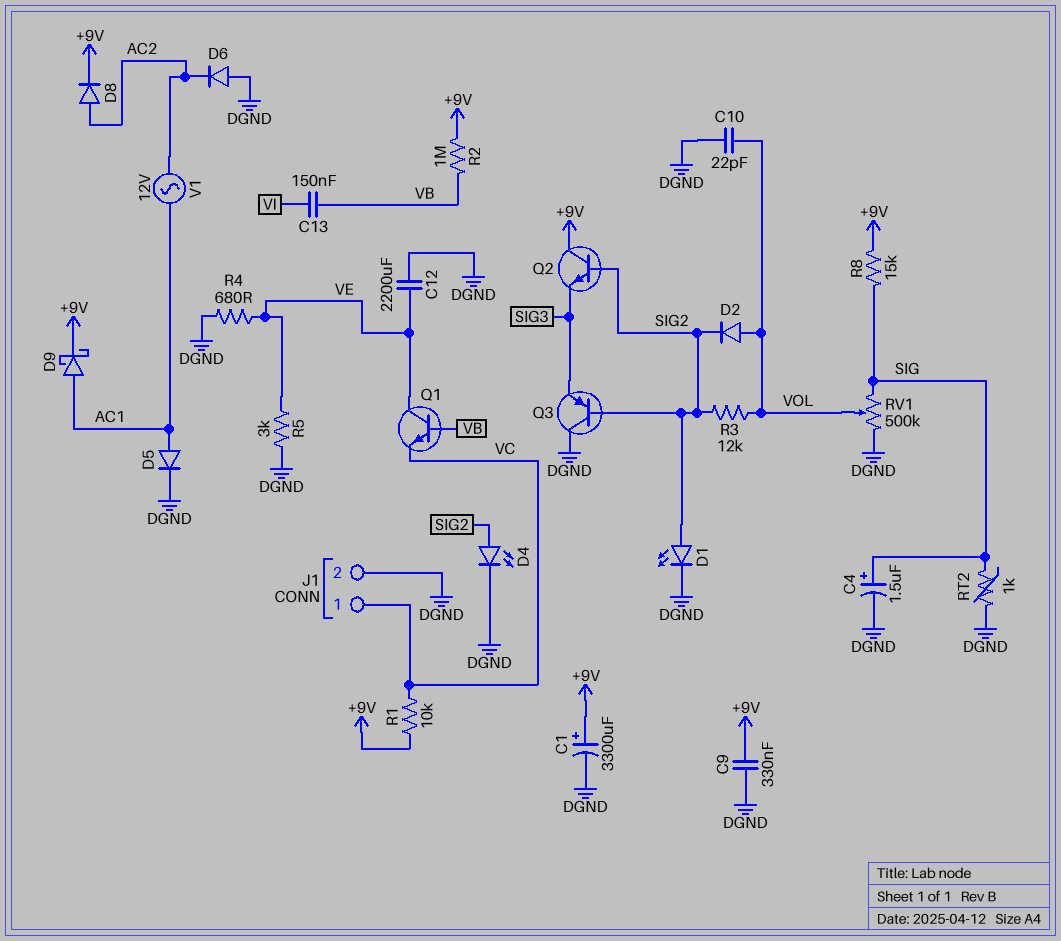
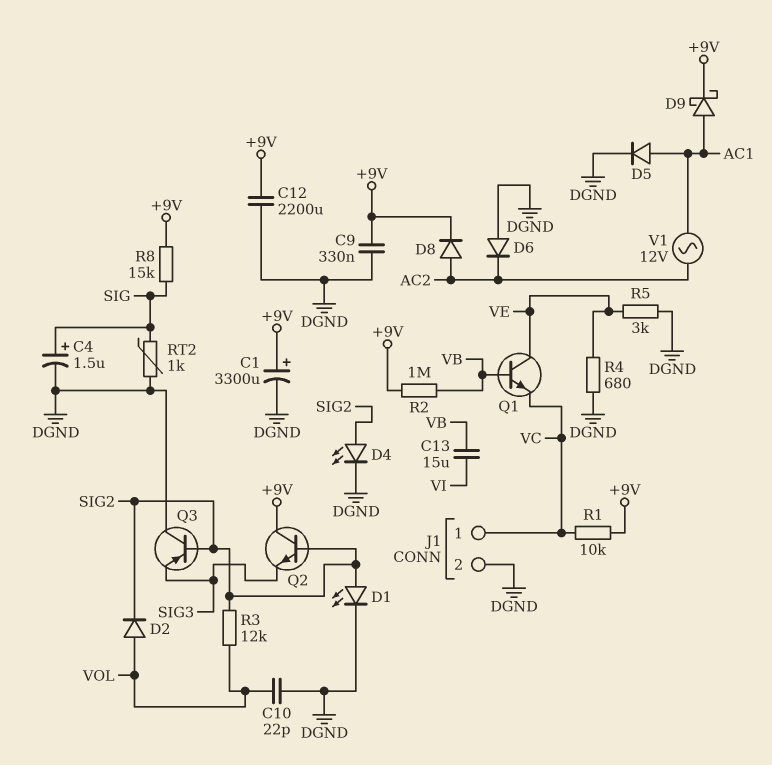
C12: 2200uF (DGND, VE) -> 2200uF (+9V, DGND)
C13: 150nF (VB, VI) -> 15uF (VB, VI)
RV1: 500k (DGND, SIG, wiper VOL) -> none

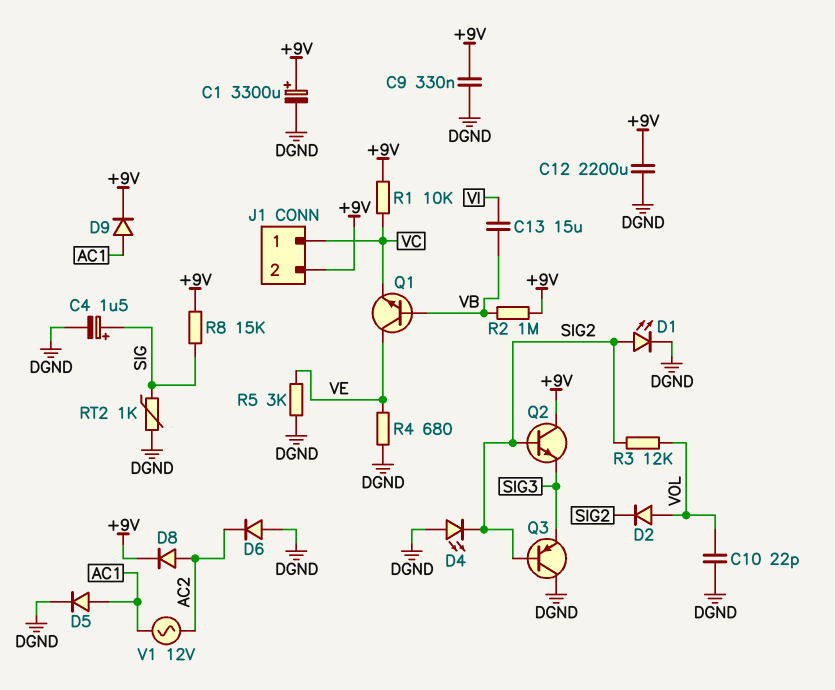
D4: LED (A SIG2, K DGND) -> LED (A DGND, K SIG2)
D9: schottky (A AC1, K +9V) -> diode (A AC1, K +9V)
J1 pin 2: DGND -> +9V

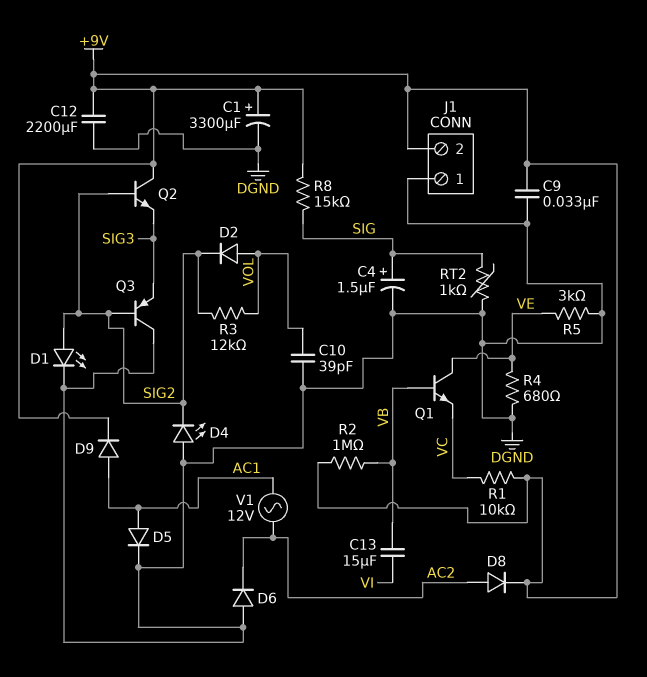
C9: 330nF (+9V, DGND) -> 33nF (+9V, DGND)
C10: 22pF (DGND, VOL) -> 39pF (DGND, VOL)
J1 pin 1: VC -> DGND

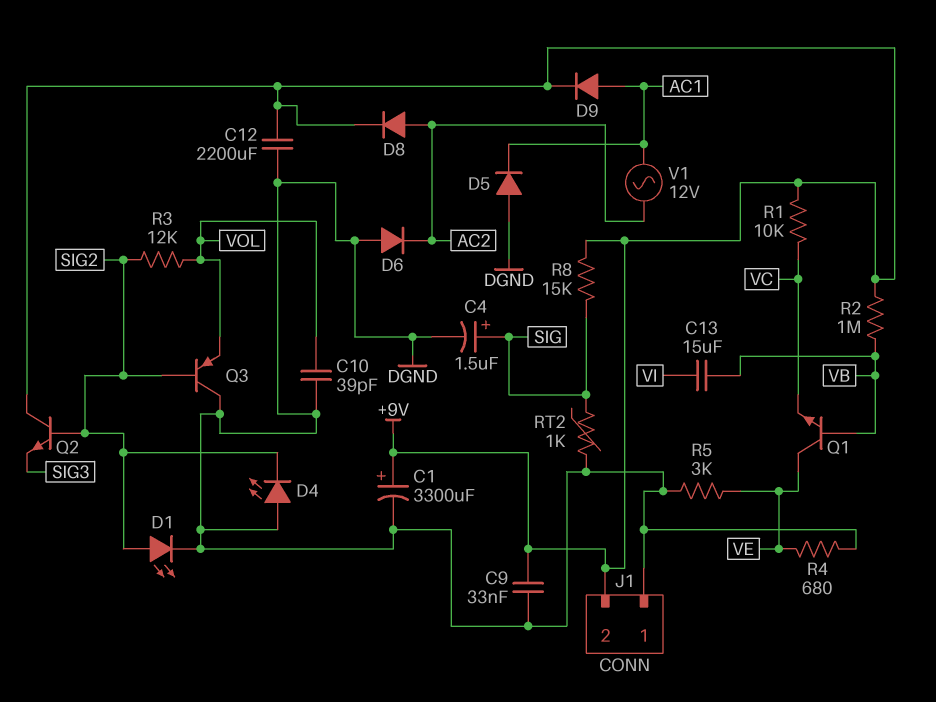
D2: diode (A VOL, K SIG2) -> none
D5: diode (A AC1, K DGND) -> diode (A DGND, K AC1)
Q3: PNP (B SIG2, C DGND, E SIG3) -> PNP (B SIG2, C DGND, E VOL)

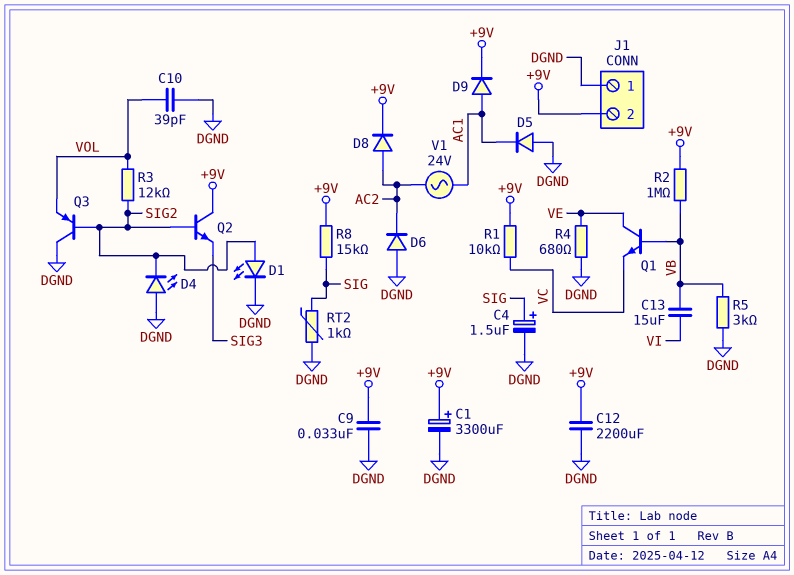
R5: 3k (DGND, VE) -> 3k (DGND, VB)
V1: AC 12V (AC1, AC2) -> AC 24V (AC1, AC2)

